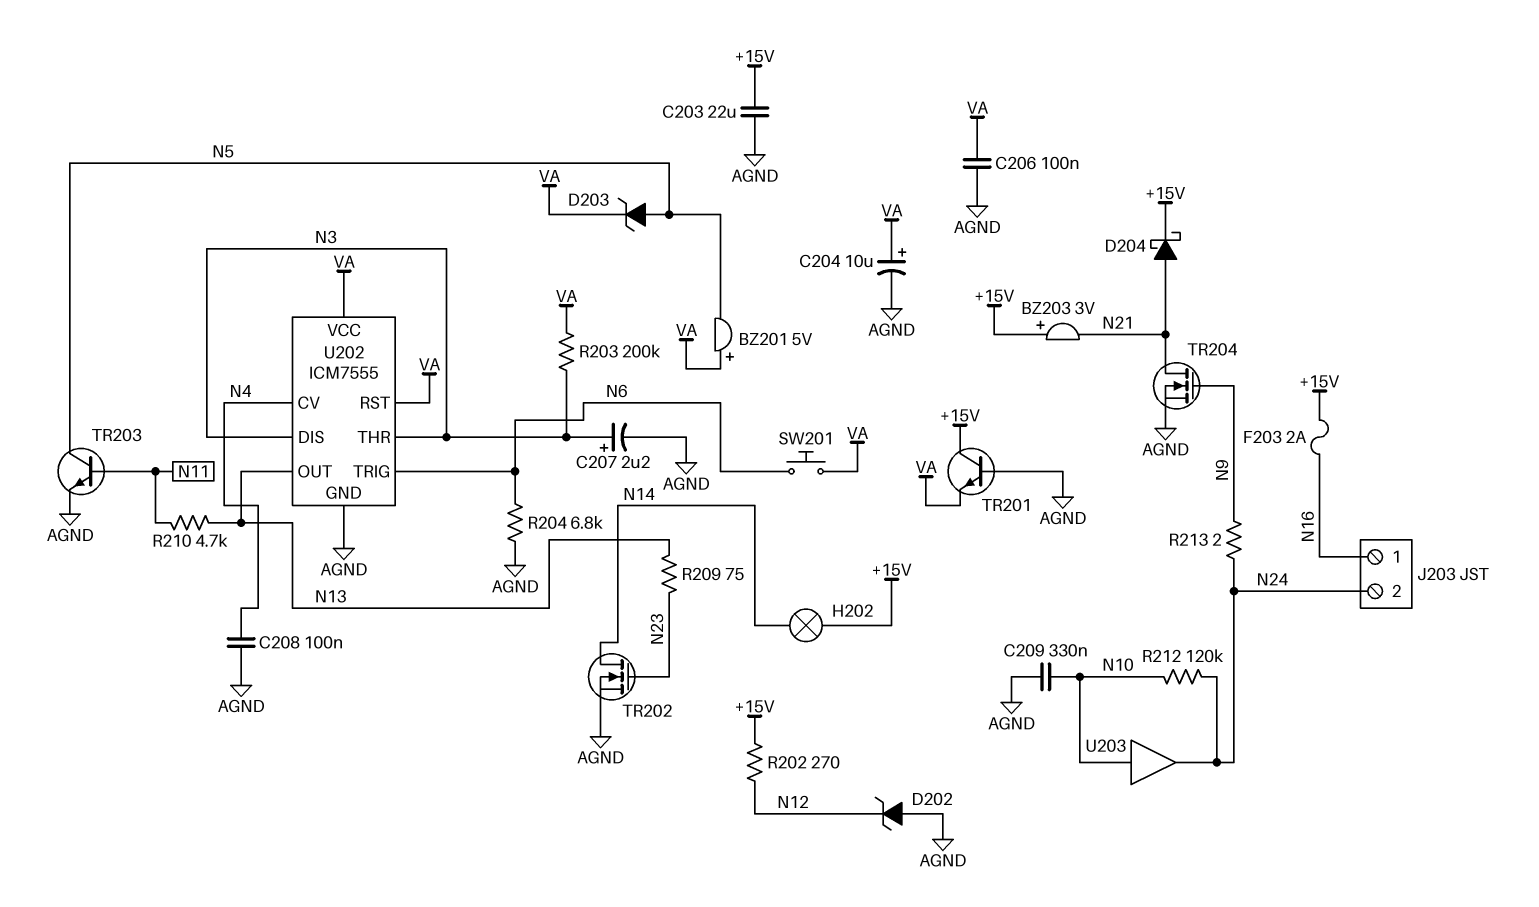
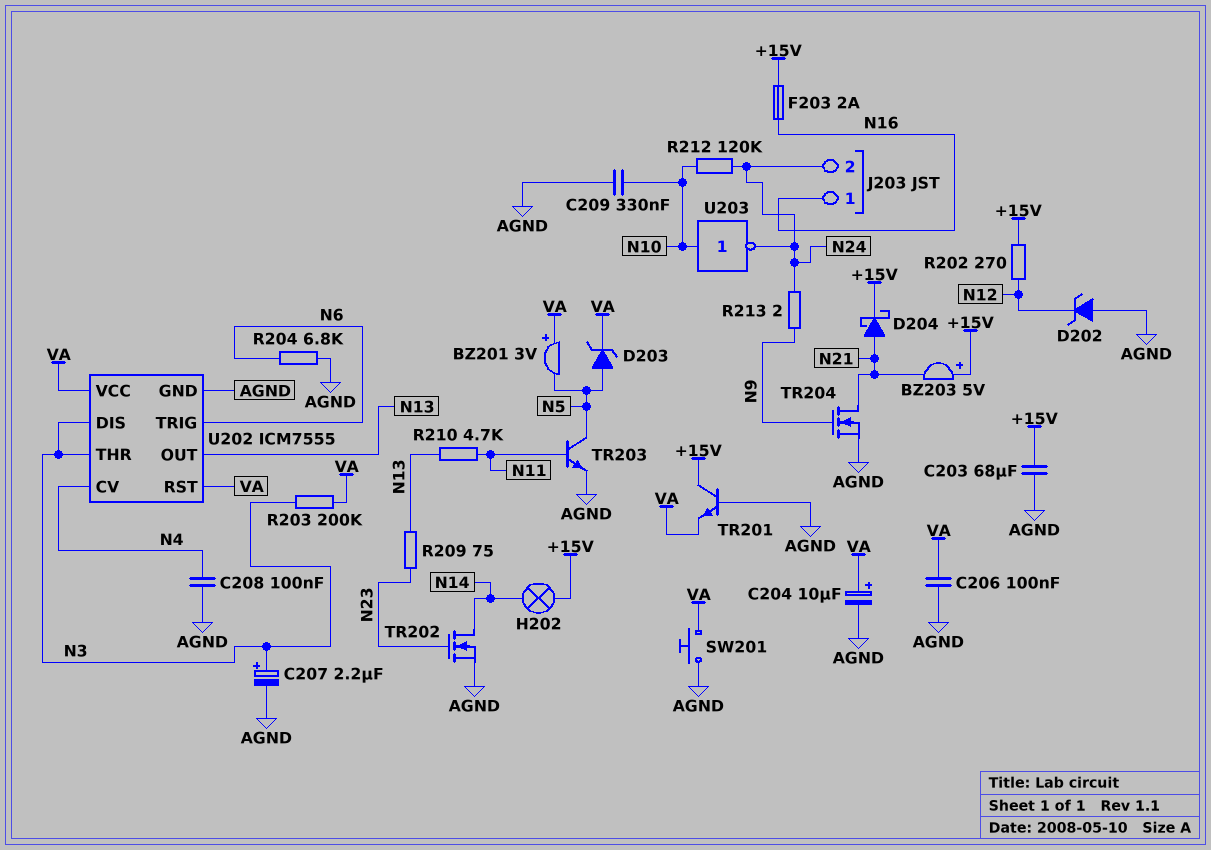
BZ201: buzzer 5V (plus VA, minus N5) -> buzzer 3V (plus VA, minus N5)
BZ203: buzzer 3V (plus +15V, minus N21) -> buzzer 5V (plus +15V, minus N21)
C203: 22uF (+15V, AGND) -> 68uF (+15V, AGND)
SW201: button (N6, VA) -> button (AGND, VA)
U203: buffer (in N10, out N24) -> NOT (in N10, out N24)

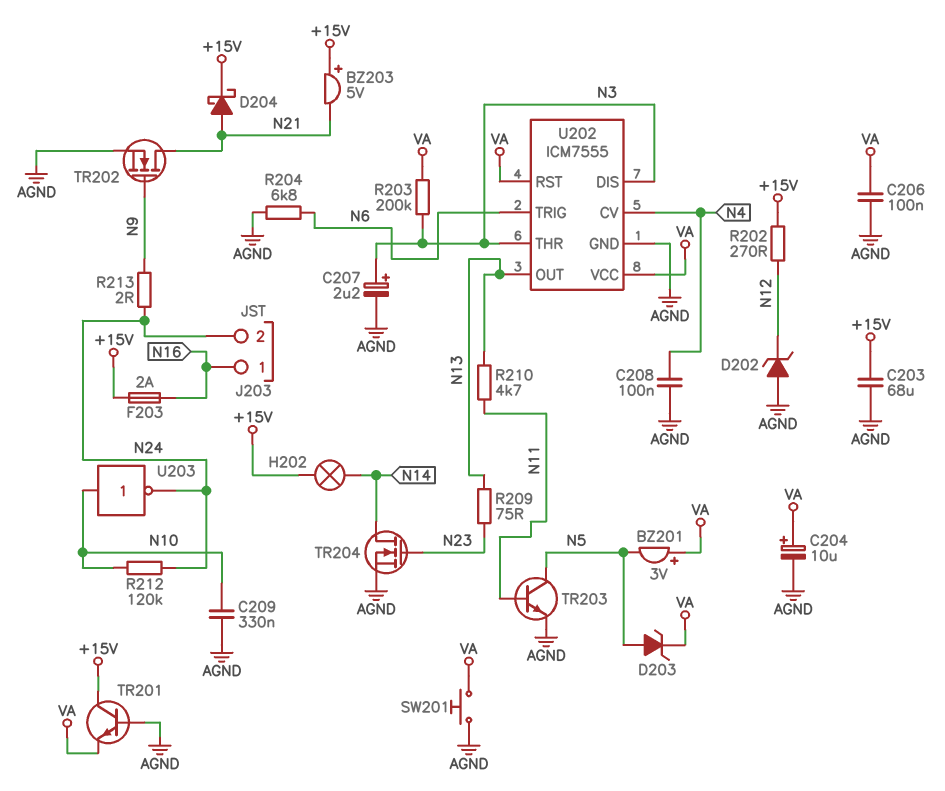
TR202: NMOS (G N23, D N14, S AGND) -> NMOS (G N9, D N21, S AGND)
TR204: NMOS (G N9, D N21, S AGND) -> NMOS (G N23, D N14, S AGND)

